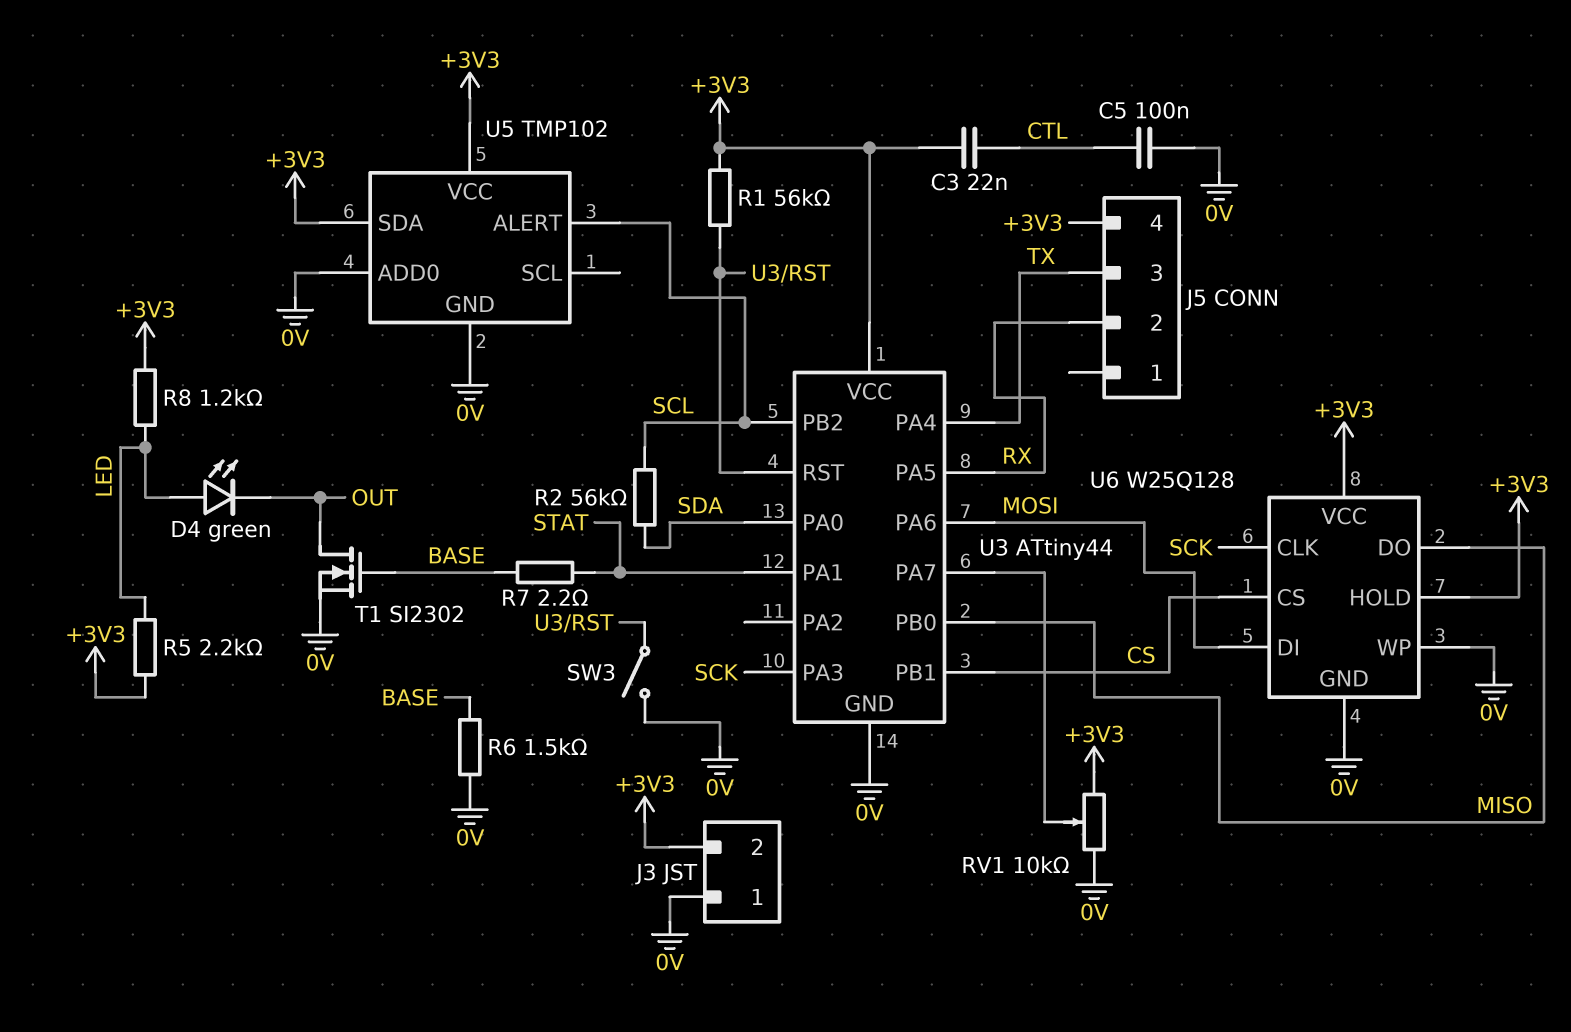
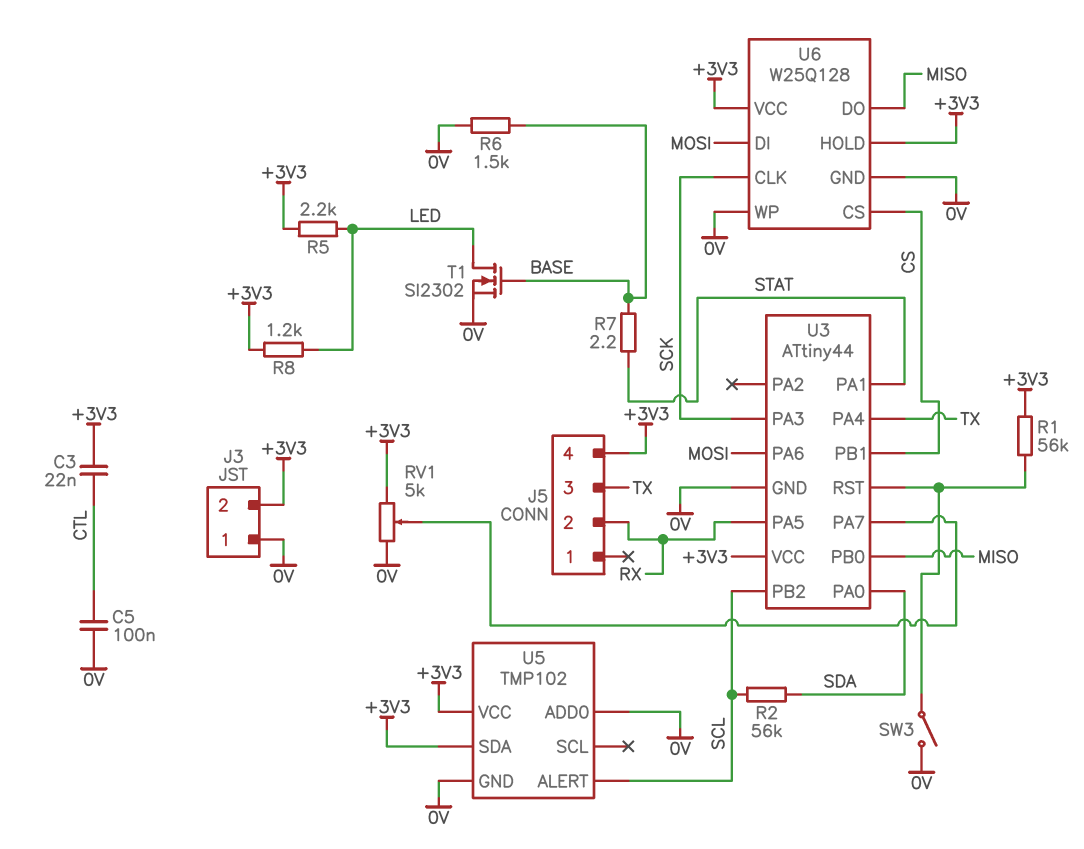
D4: LED green (A LED, K OUT) -> none
RV1: 10k (+3V3, 0V, wiper U3/PA7) -> 5k (+3V3, 0V, wiper U3/PA7)
T1: NMOS SI2302 (G BASE, D OUT, S 0V) -> NMOS SI2302 (G BASE, D LED, S 0V)

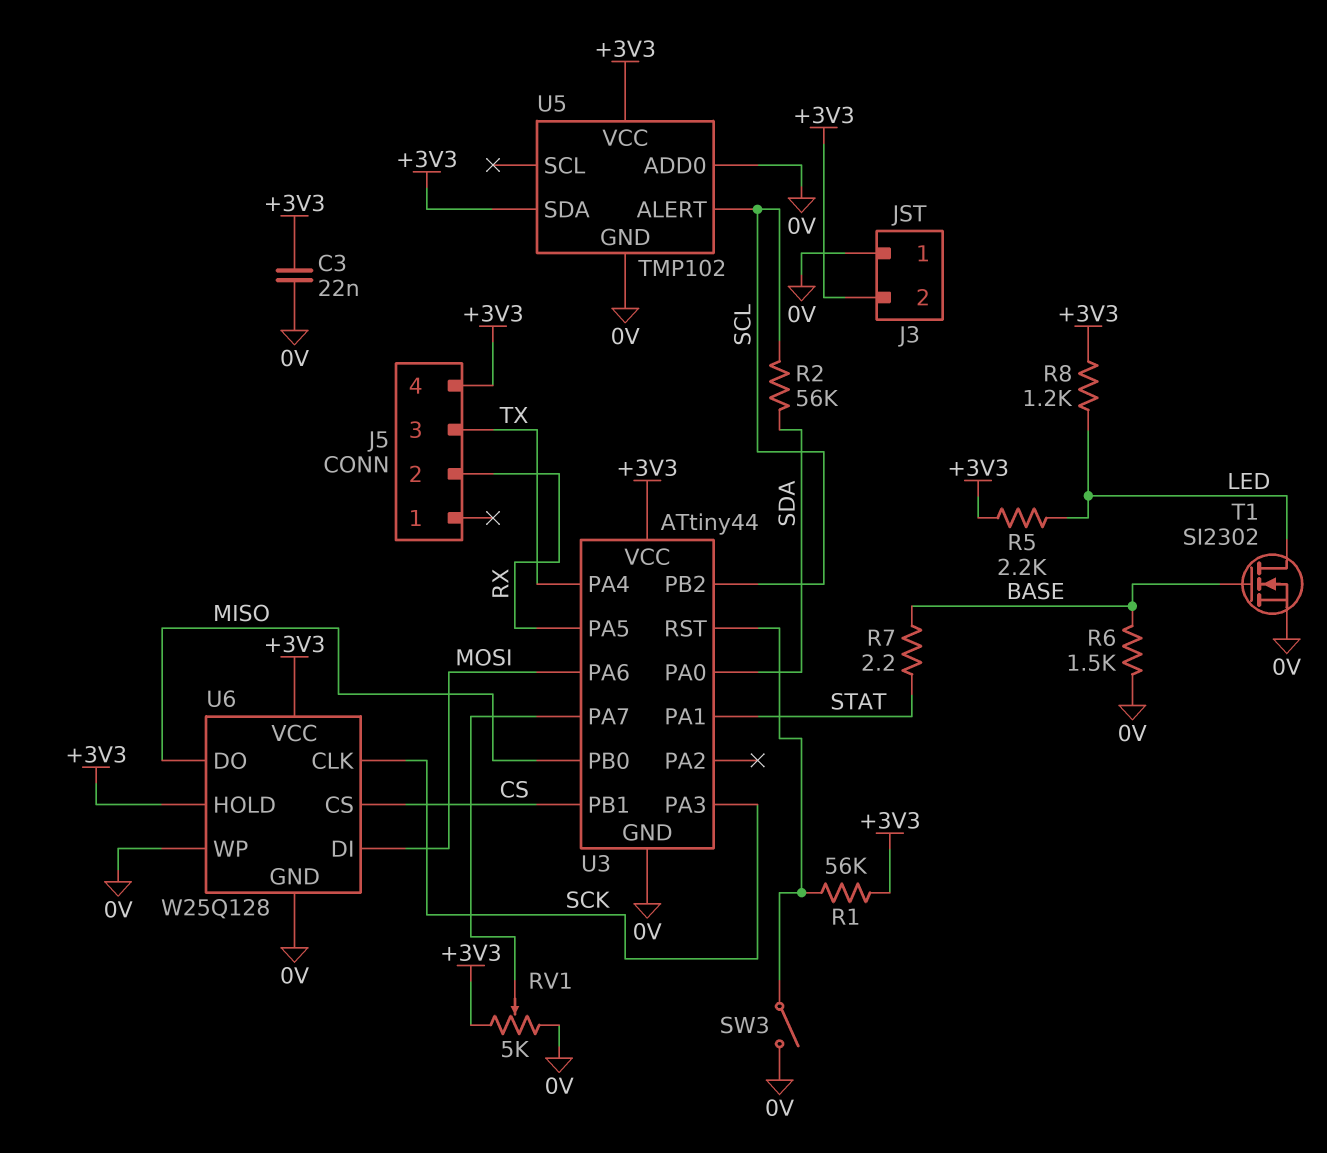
C3: 22nF (+3V3, CTL) -> 22nF (+3V3, 0V)
C5: 100nF (0V, CTL) -> none

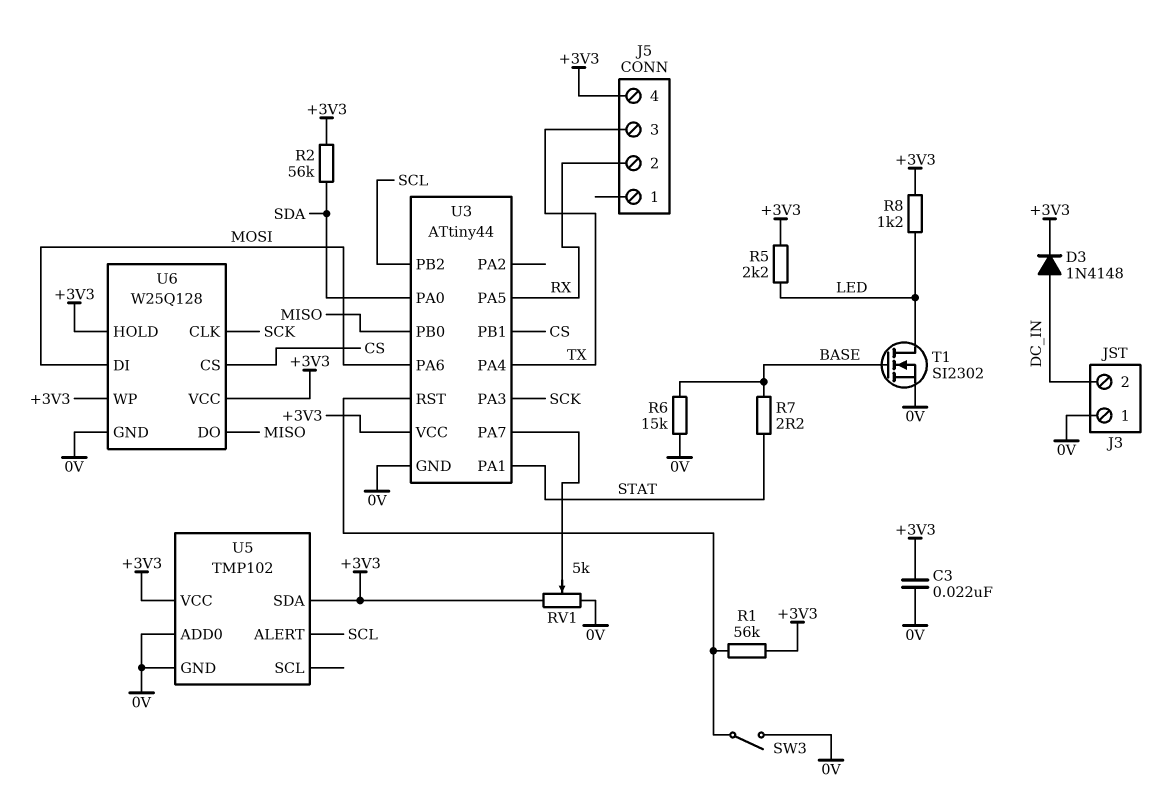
D3: none -> diode 1N4148 (A DC_IN, K +3V3)
J3 pin 2: +3V3 -> DC_IN
R2: 56k (SCL, SDA) -> 56k (+3V3, SDA)
R6: 1.5k (0V, BASE) -> 15k (0V, BASE)
U6 pin WP: 0V -> +3V3

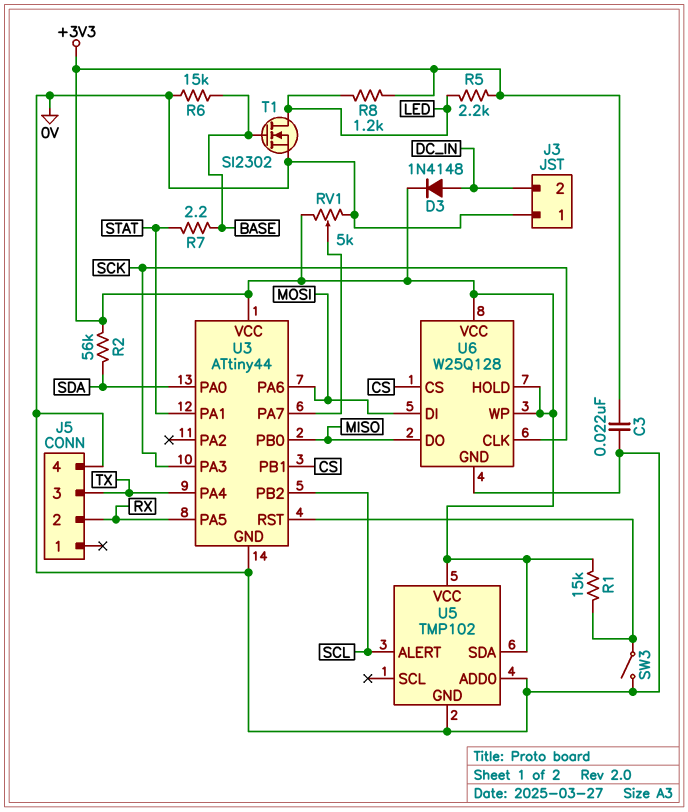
J5 pin 4: +3V3 -> 0V
R1: 56k (+3V3, U3/RST) -> 15k (+3V3, U3/RST)

